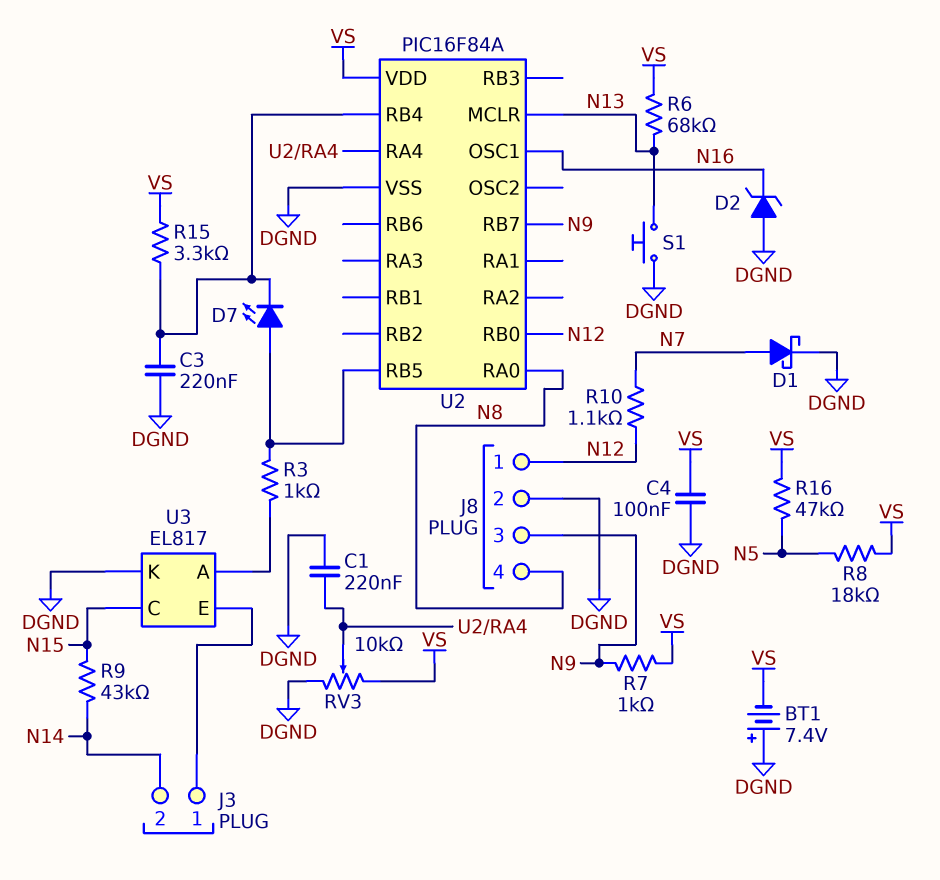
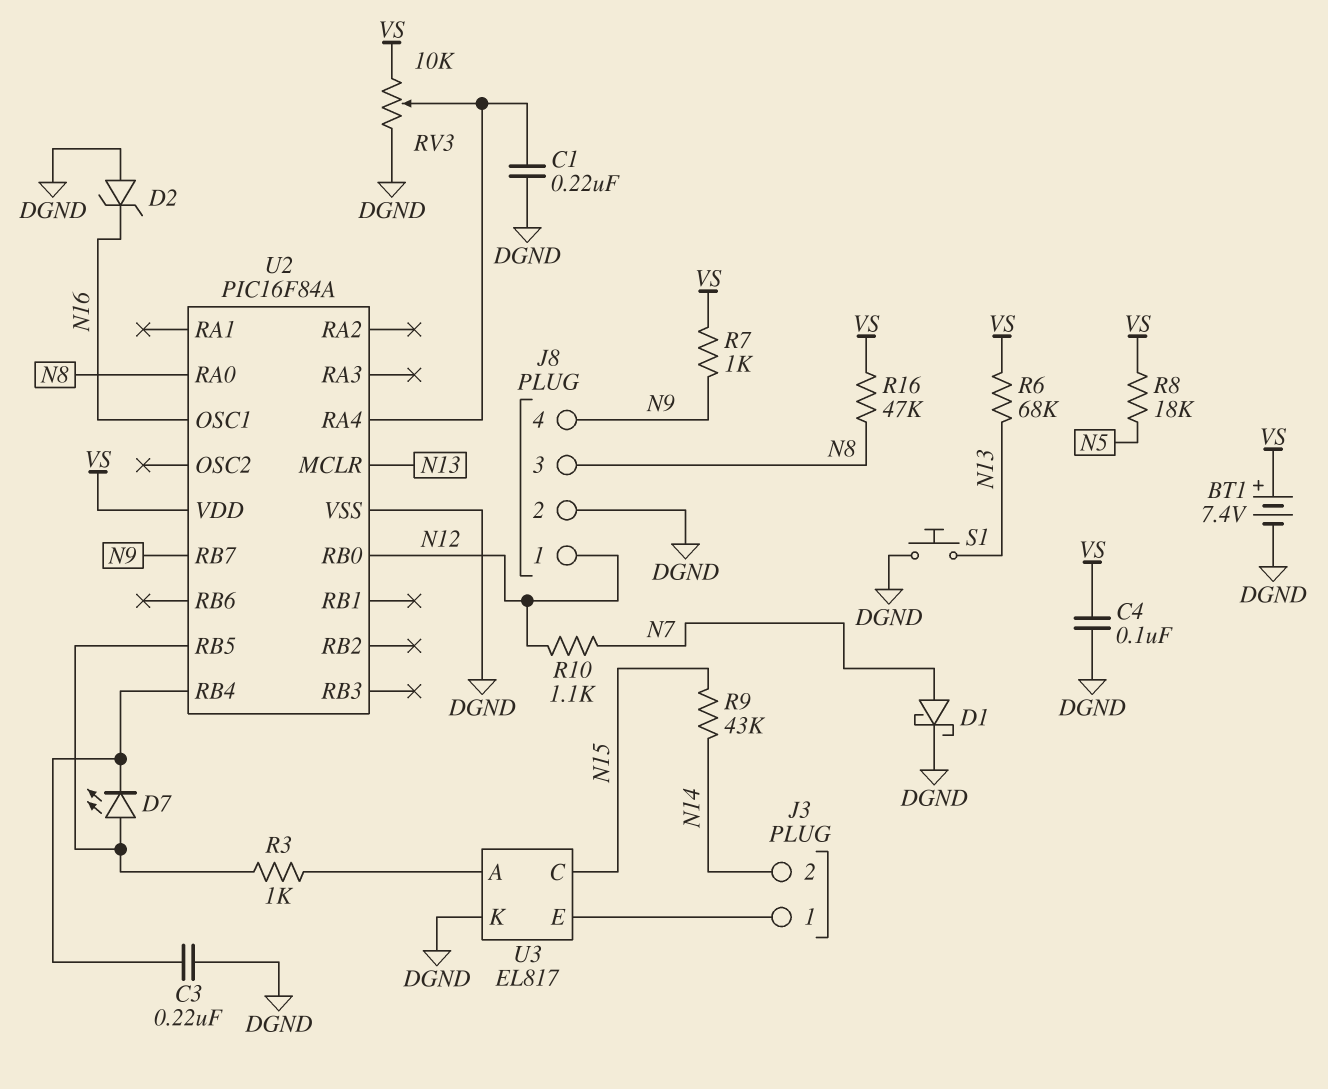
BT1: 7.4V (plus DGND, minus VS) -> 7.4V (plus VS, minus DGND)
J8 pin 3: N9 -> N8
J8 pin 4: N8 -> N9
R15: 3.3k (U2/RB4, VS) -> none
R16: 47k (N5, VS) -> 47k (N8, VS)

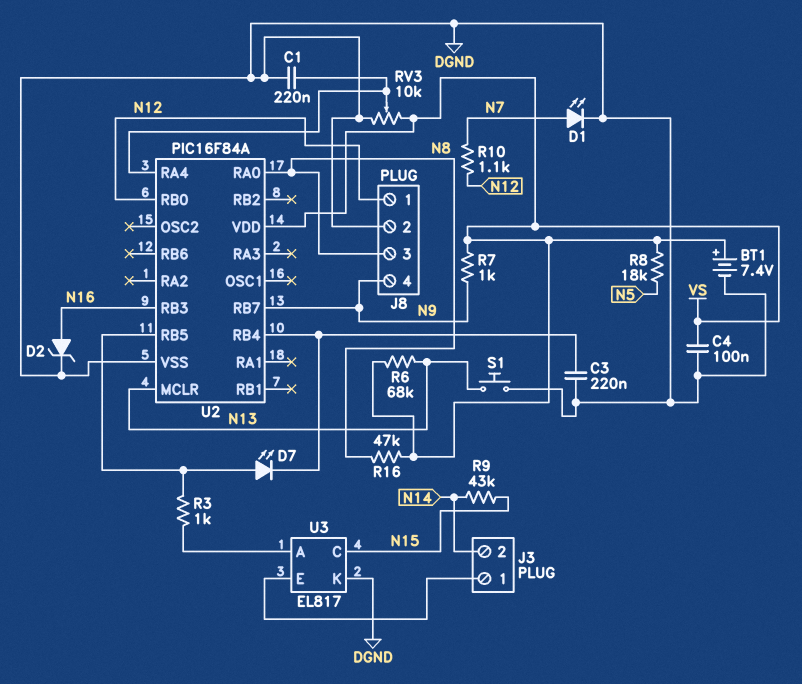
D1: schottky (A N7, K DGND) -> LED (A N7, K DGND)
D2: zener (A DGND, K N16) -> zener (A N16, K DGND)
U2 pin OSC1: N16 -> none
U2 pin RB3: none -> N16

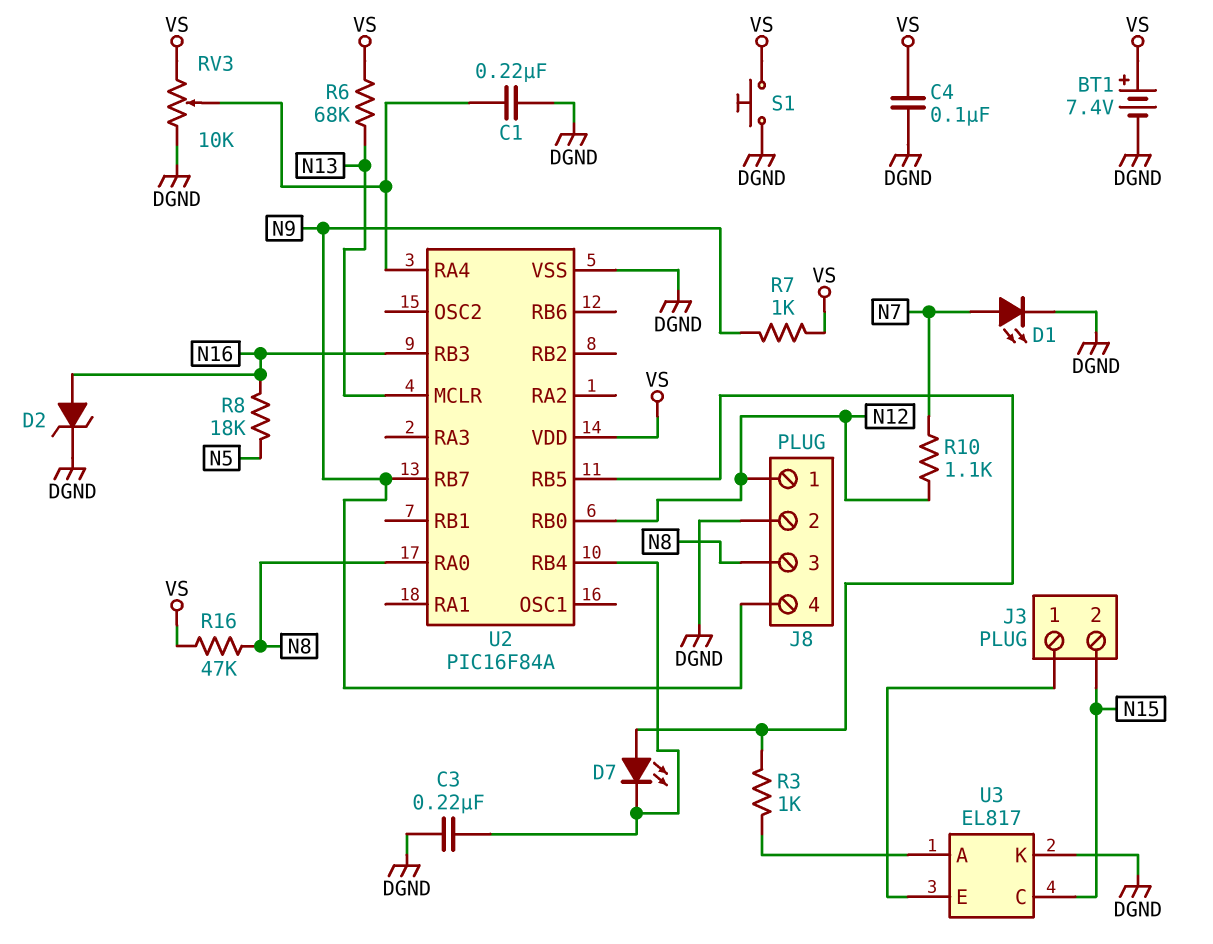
J3 pin 2: N14 -> N15
R8: 18k (N5, VS) -> 18k (N5, N16)
R9: 43k (N14, N15) -> none
S1: button (DGND, N13) -> button (DGND, VS)

